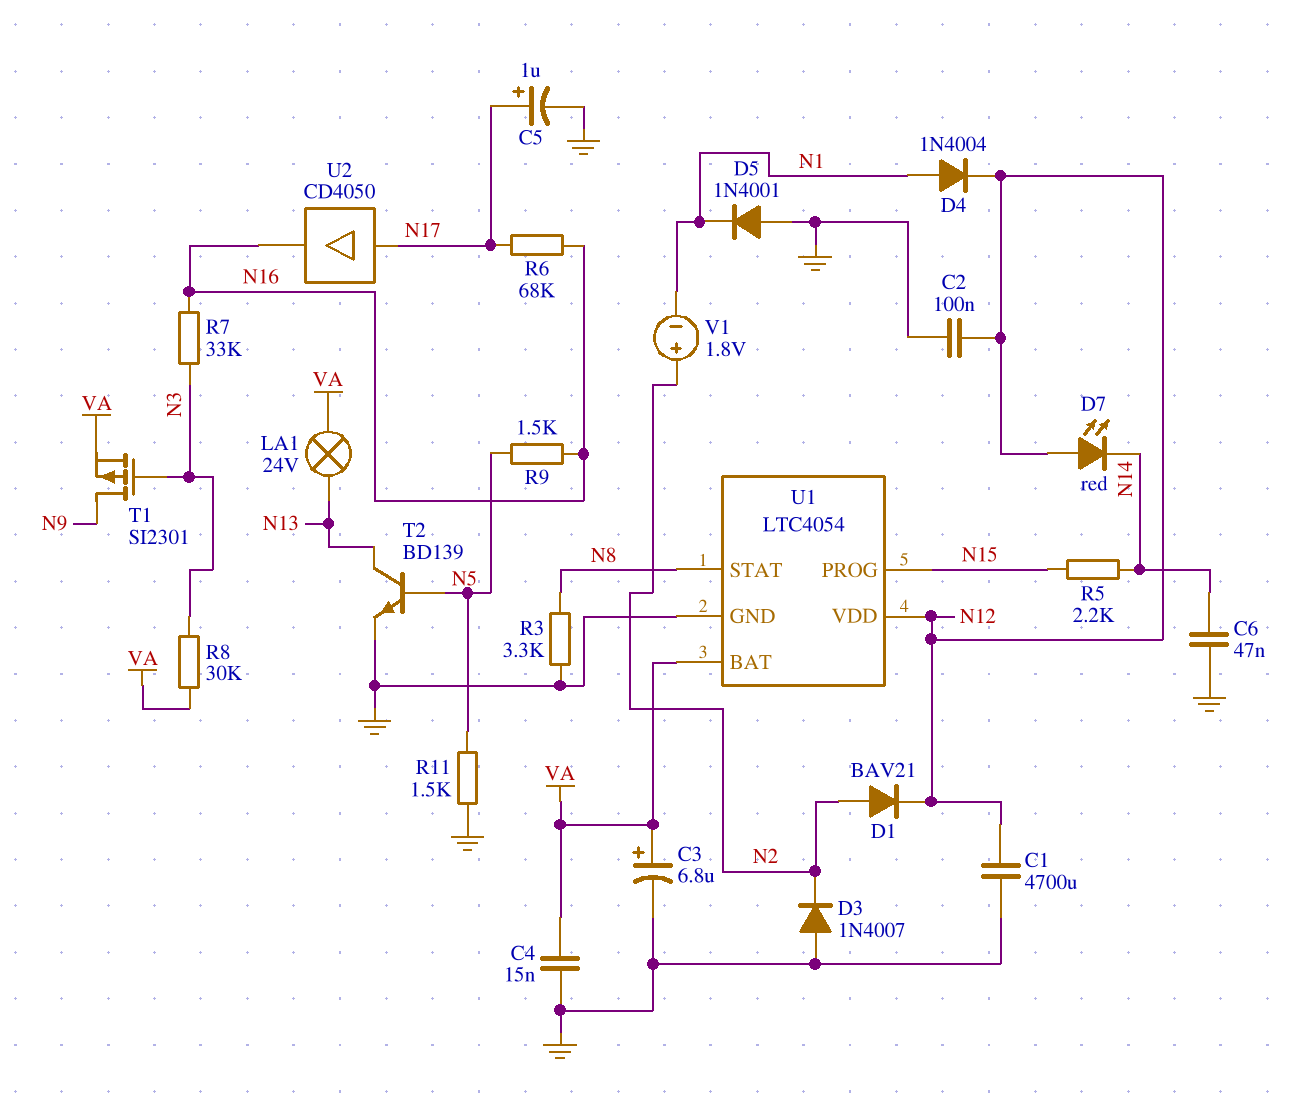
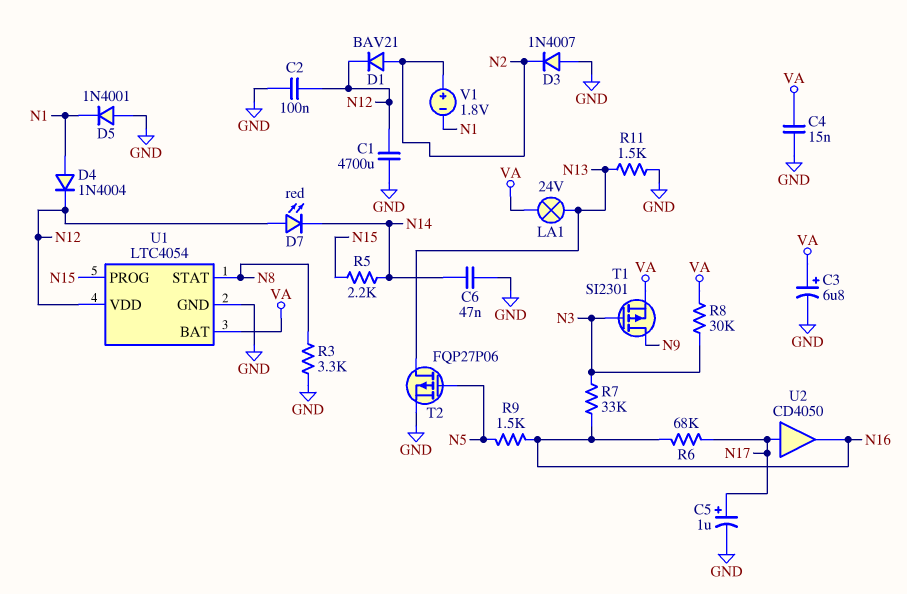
R11: 1.5k (GND, N5) -> 1.5k (GND, N13)
T2: NPN BD139 (B N5, C N13, E GND) -> PMOS FQP27P06 (G N5, D N13, S GND)

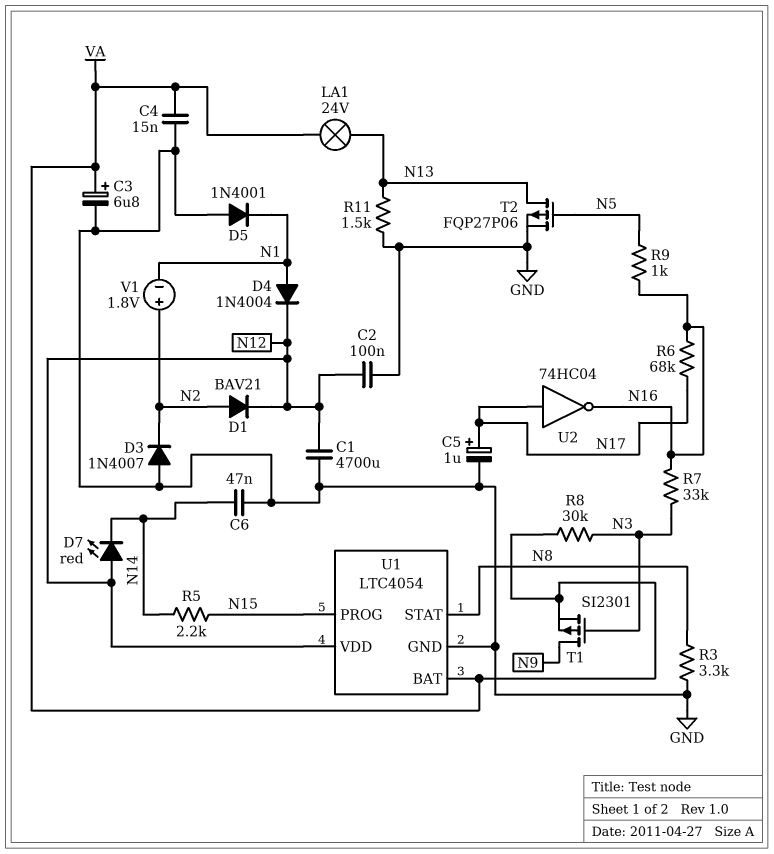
R9: 1.5k (N5, N16) -> 1k (N5, N16)
U2: buffer CD4050 (in N17, out N16) -> NOT 74HC04 (in N17, out N16)

